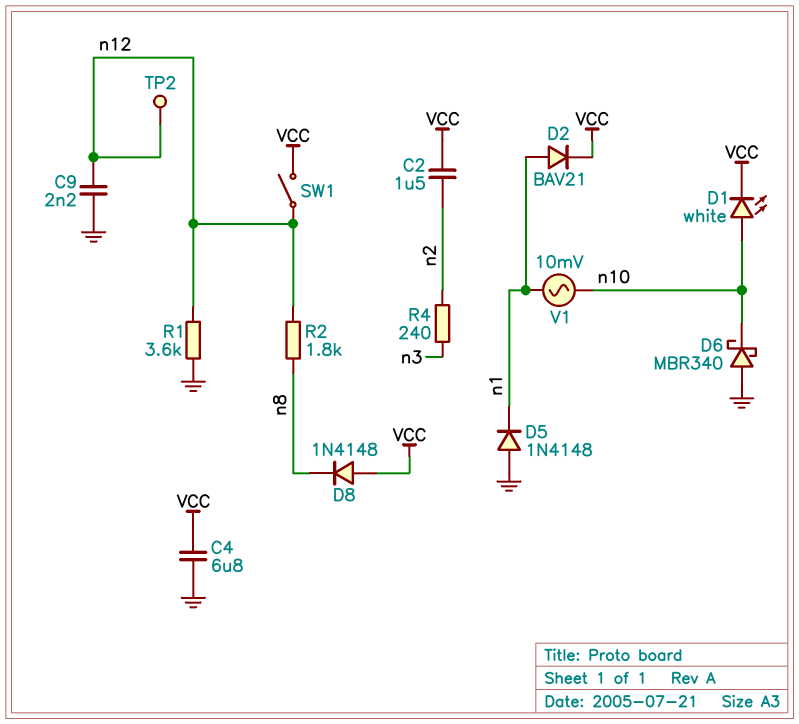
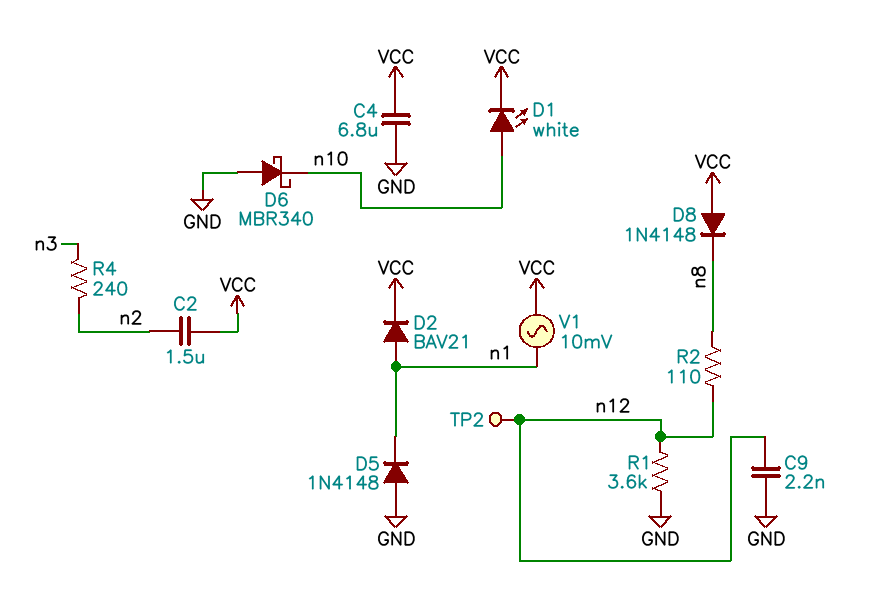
R2: 1.8k (n8, n12) -> 110 (n8, n12)
SW1: switch (VCC, n12) -> none
V1: AC 10mV (n1, n10) -> AC 10mV (VCC, n1)

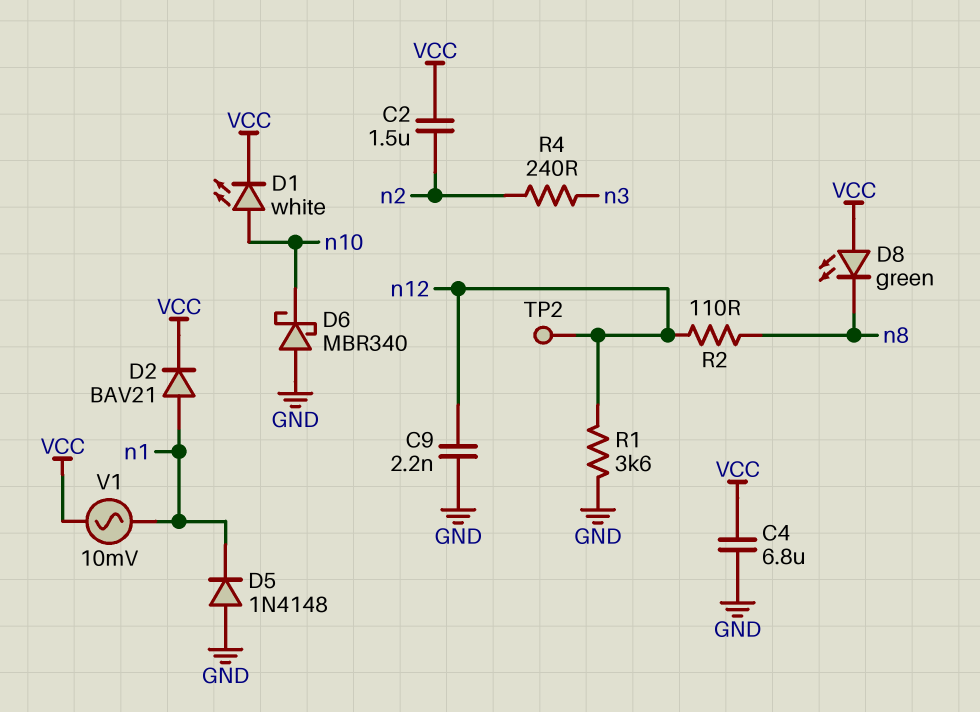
D8: diode 1N4148 (A VCC, K n8) -> LED green (A VCC, K n8)

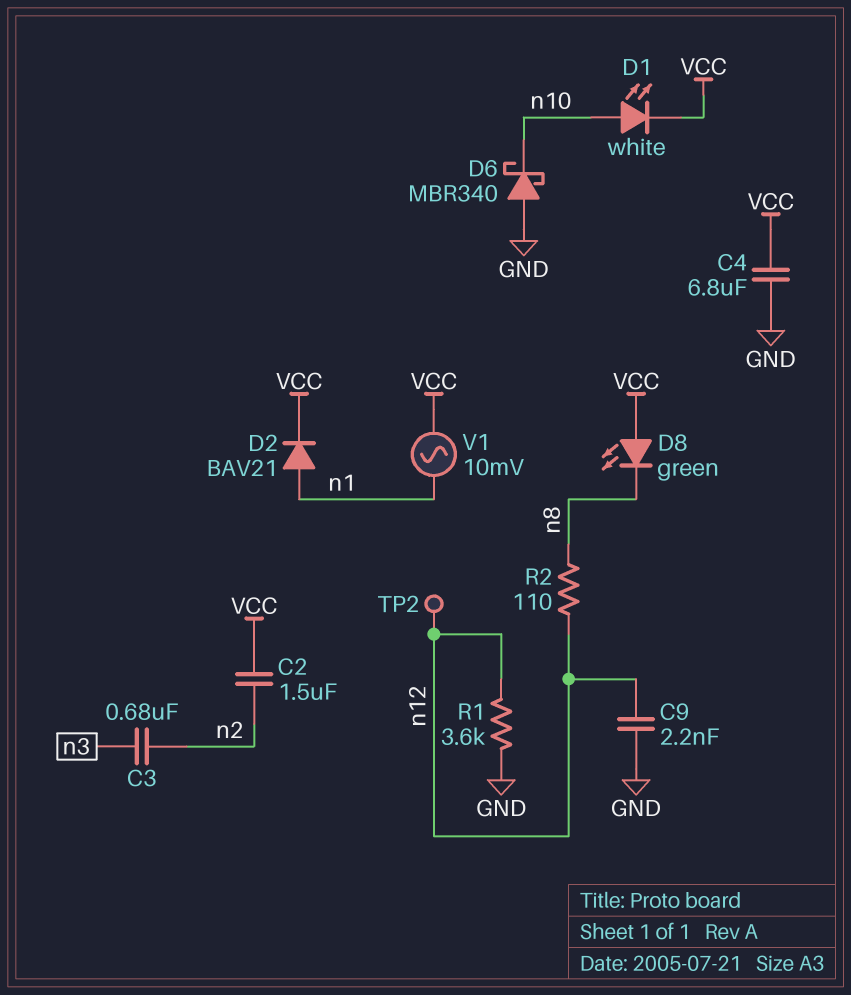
C3: none -> 680nF (n2, n3)
D5: diode 1N4148 (A GND, K n1) -> none
R4: 240 (n2, n3) -> none

